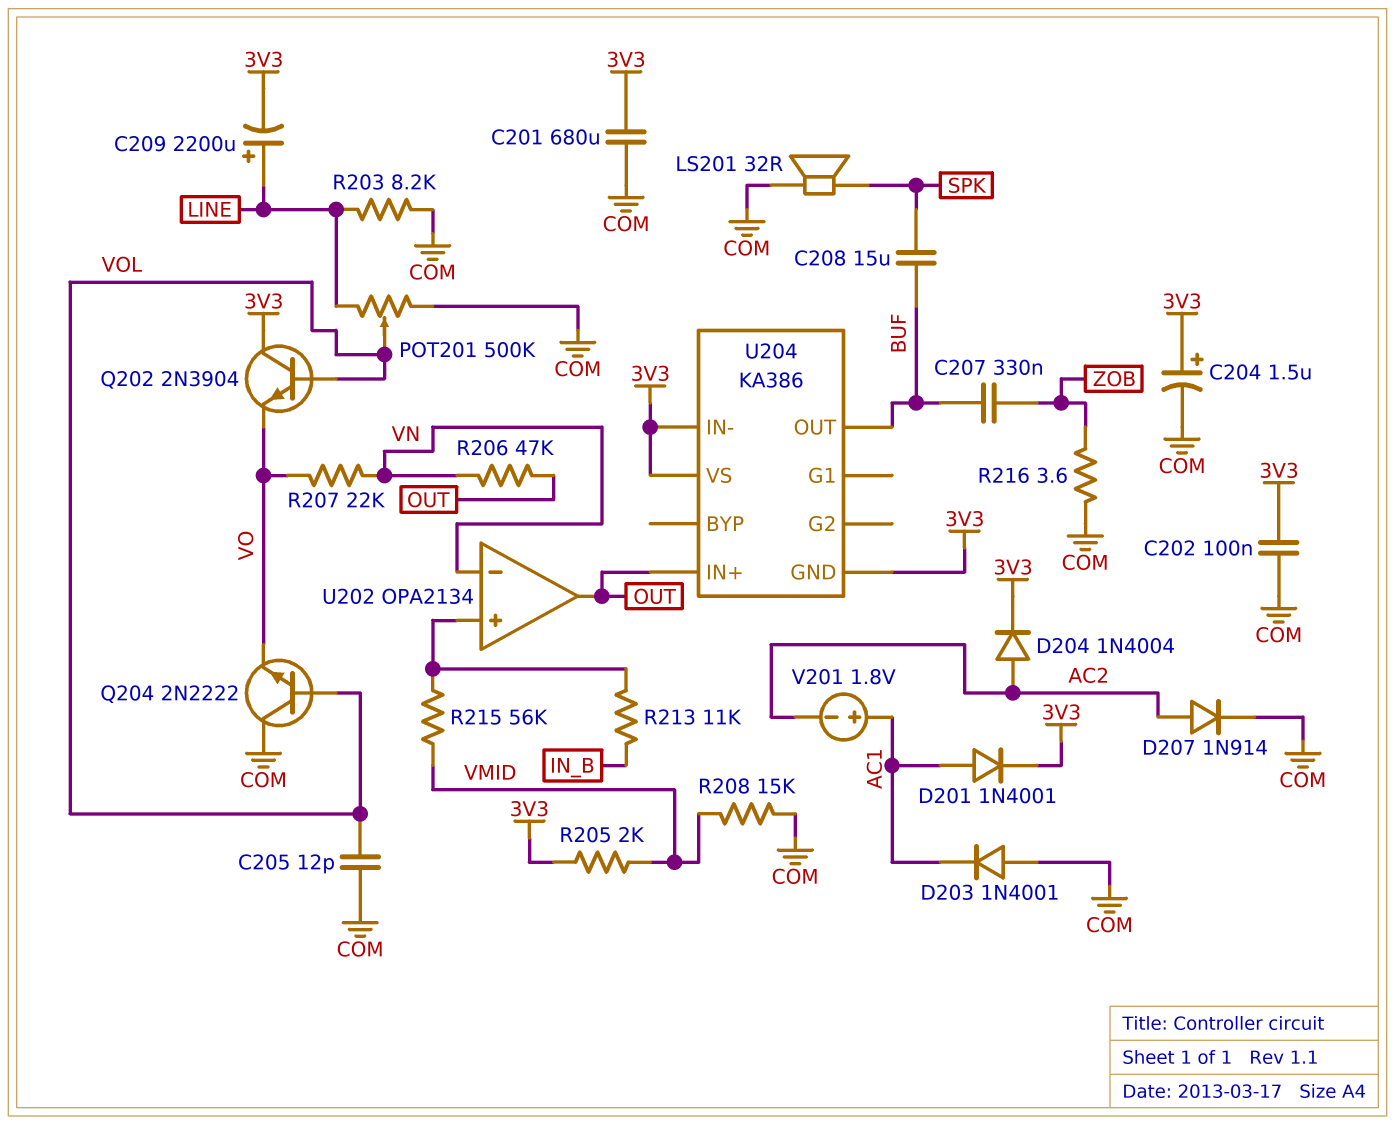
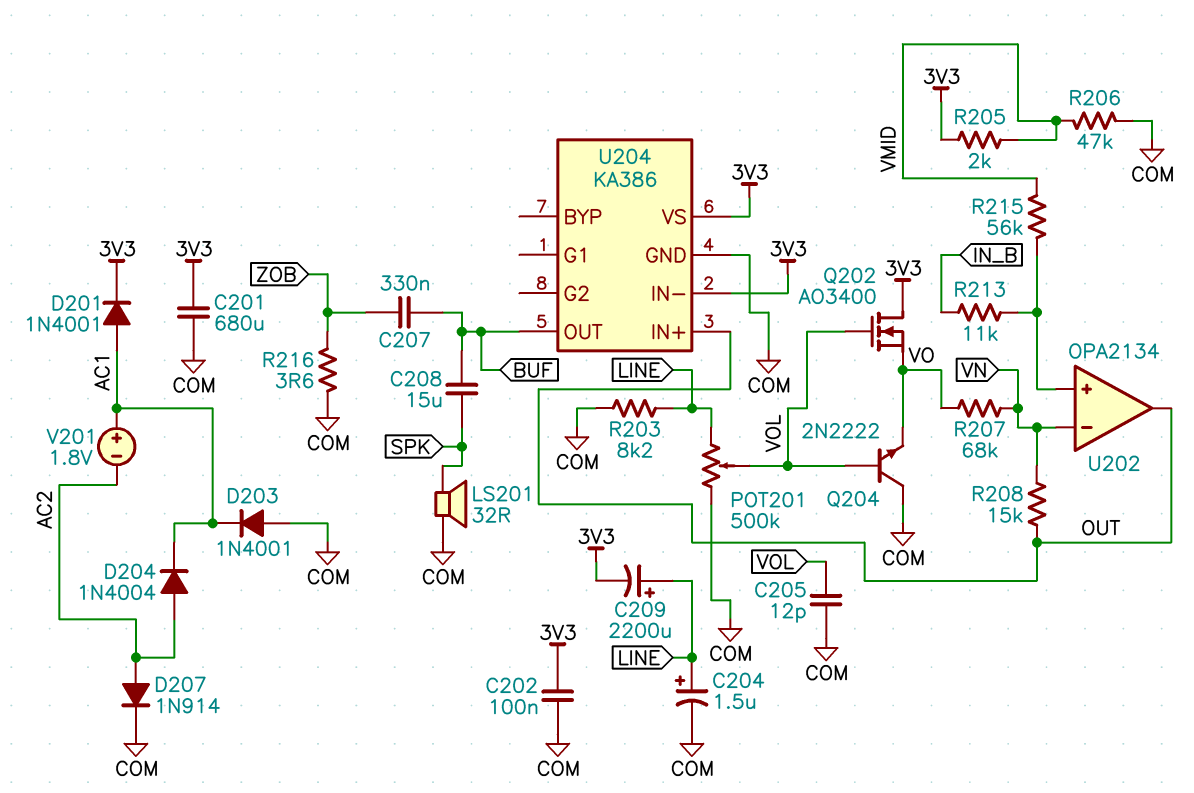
C204: 1.5uF (plus 3V3, minus COM) -> 1.5uF (plus LINE, minus COM)
D204: diode 1N4004 (A AC2, K 3V3) -> diode 1N4004 (A AC2, K AC1)
Q202: NPN 2N3904 (B VOL, C 3V3, E VO) -> NMOS AO3400 (G VOL, D 3V3, S VO)
R206: 47k (OUT, VN) -> 47k (COM, VMID)
R207: 22k (VN, VO) -> 68k (VN, VO)
R208: 15k (COM, VMID) -> 15k (OUT, VN)
U204 pin GND: 3V3 -> COM

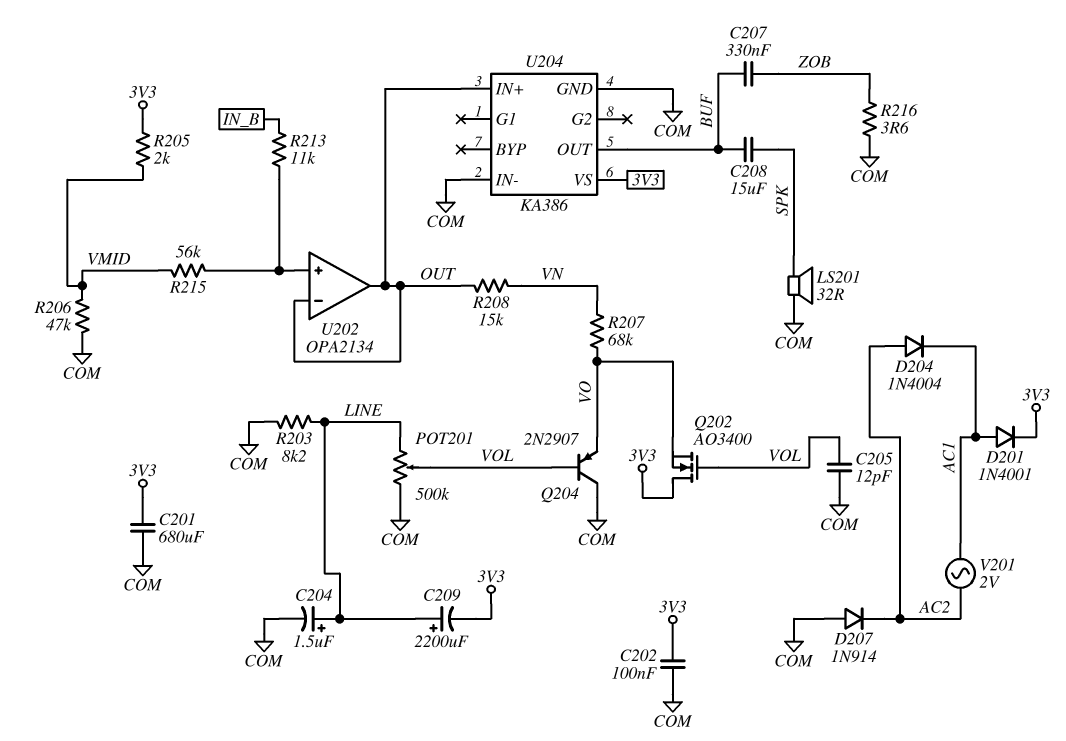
D203: diode 1N4001 (A COM, K AC1) -> none
D207: diode 1N914 (A AC2, K COM) -> diode 1N914 (A COM, K AC2)
Q204: NPN 2N2222 (B VOL, C COM, E VO) -> PNP 2N2907 (B VOL, C COM, E VO)
U202 pin in-: VN -> OUT
U204 pin IN-: 3V3 -> COM
V201: 1.8V (plus AC1, minus AC2) -> AC 2V (AC1, AC2)

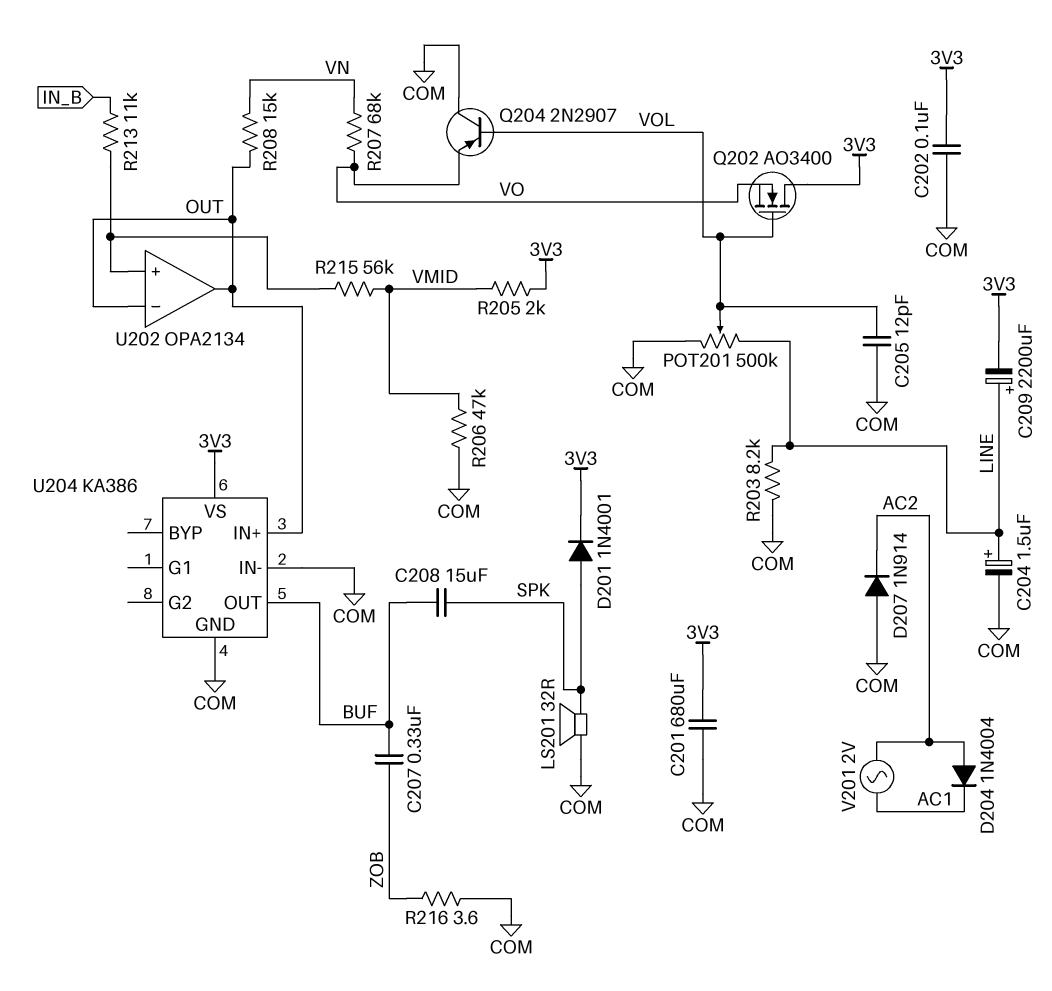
D201: diode 1N4001 (A AC1, K 3V3) -> diode 1N4001 (A SPK, K 3V3)

